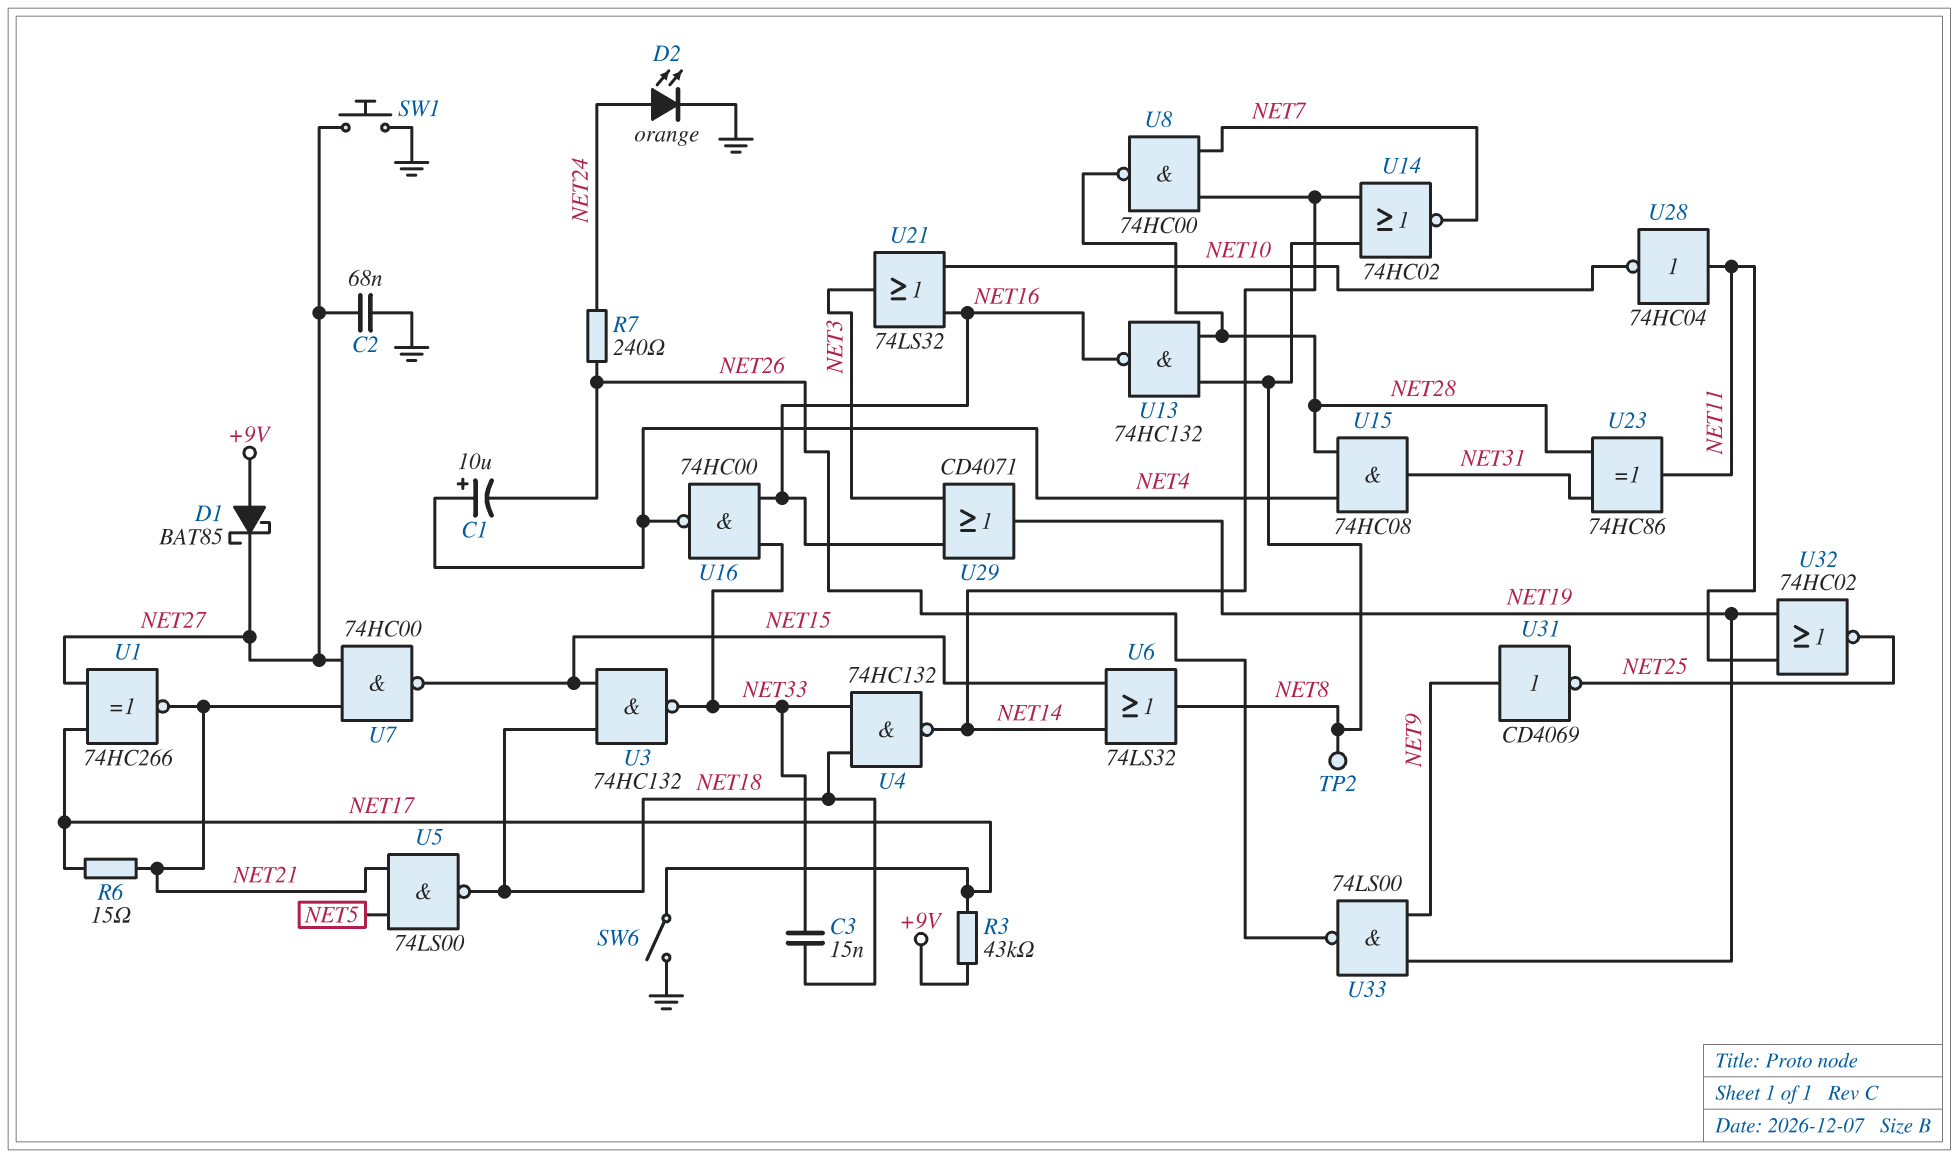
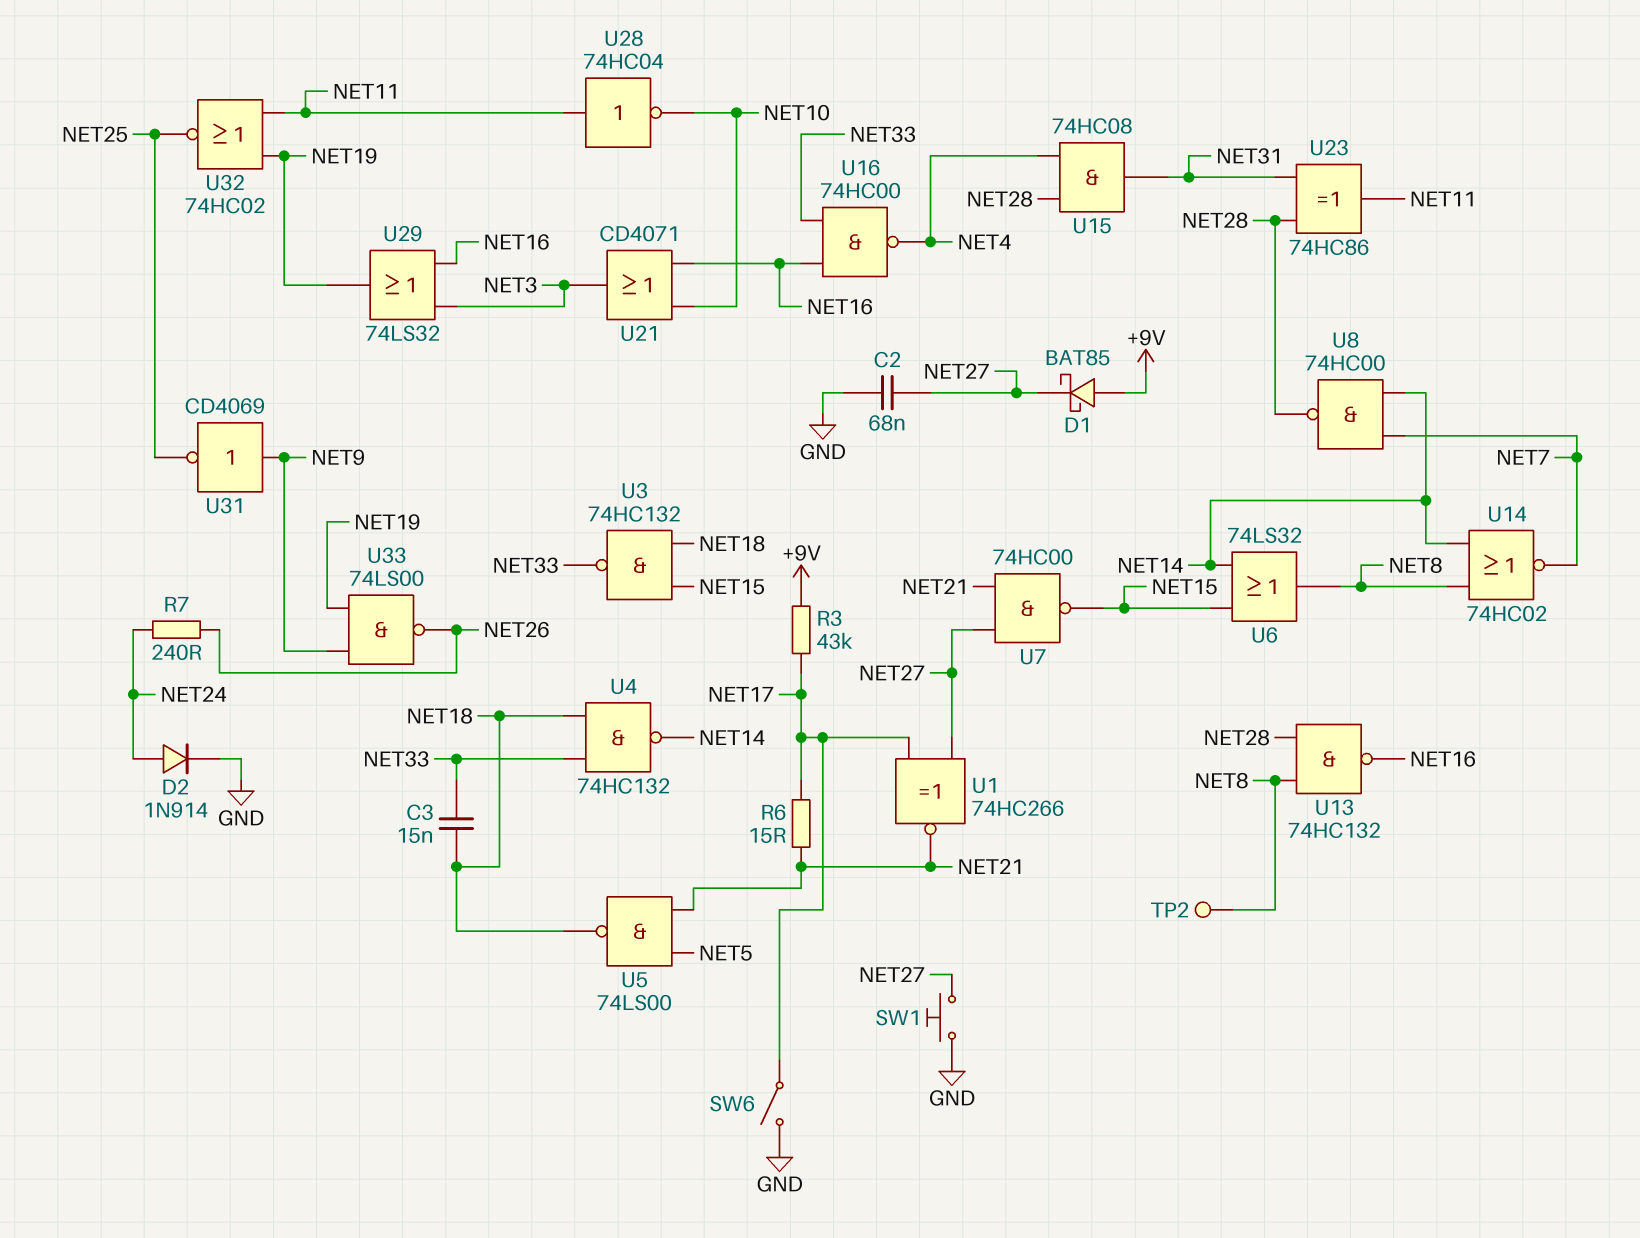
C1: 10uF (plus NET4, minus NET26) -> none
D2: LED orange (A NET24, K GND) -> diode 1N914 (A NET24, K GND)
U21: OR 74LS32 (in NET10, in NET16, out NET3) -> OR CD4071 (in NET10, in NET16, out NET3)
U29: OR CD4071 (in NET3, in NET16, out NET19) -> OR 74LS32 (in NET3, in NET16, out NET19)

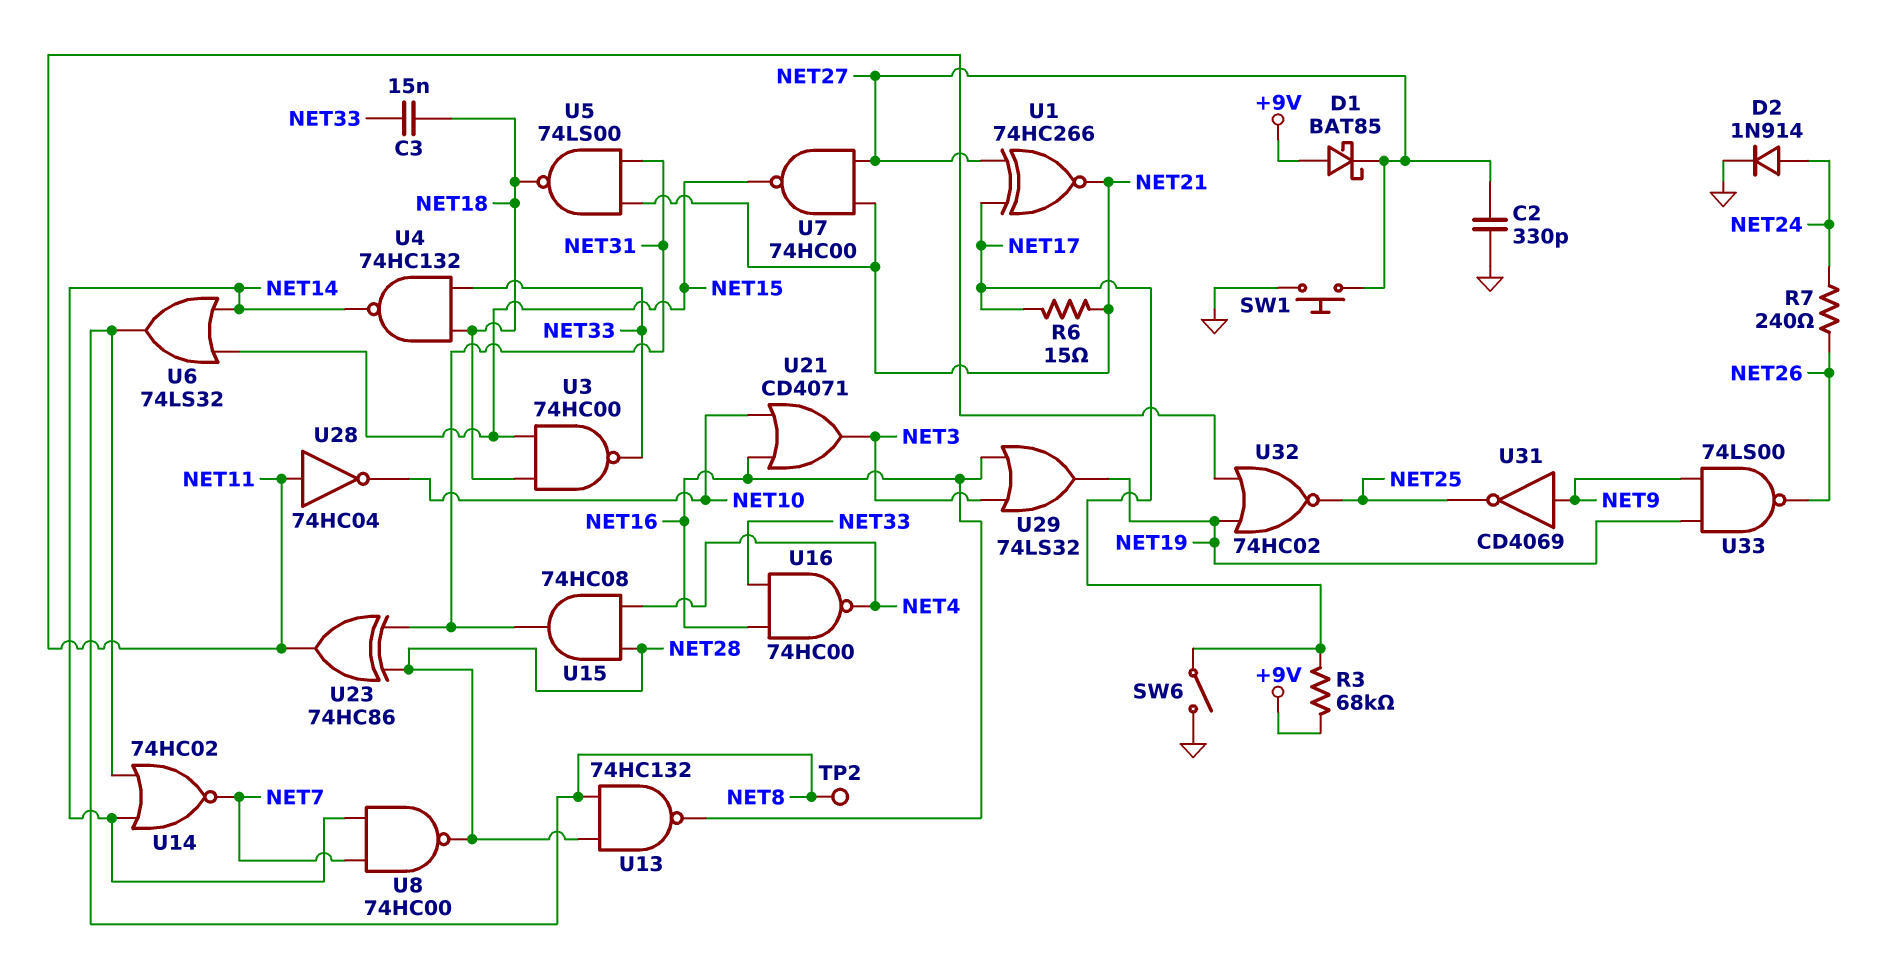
C2: 68nF (GND, NET27) -> 330pF (GND, NET27)
R3: 43k (+9V, NET17) -> 68k (+9V, NET17)
U3: NAND 74HC132 (in NET15, in NET18, out NET33) -> NAND 74HC00 (in NET15, in NET18, out NET33)
U5: NAND 74LS00 (in NET5, in NET21, out NET18) -> NAND 74LS00 (in NET21, in NET31, out NET18)

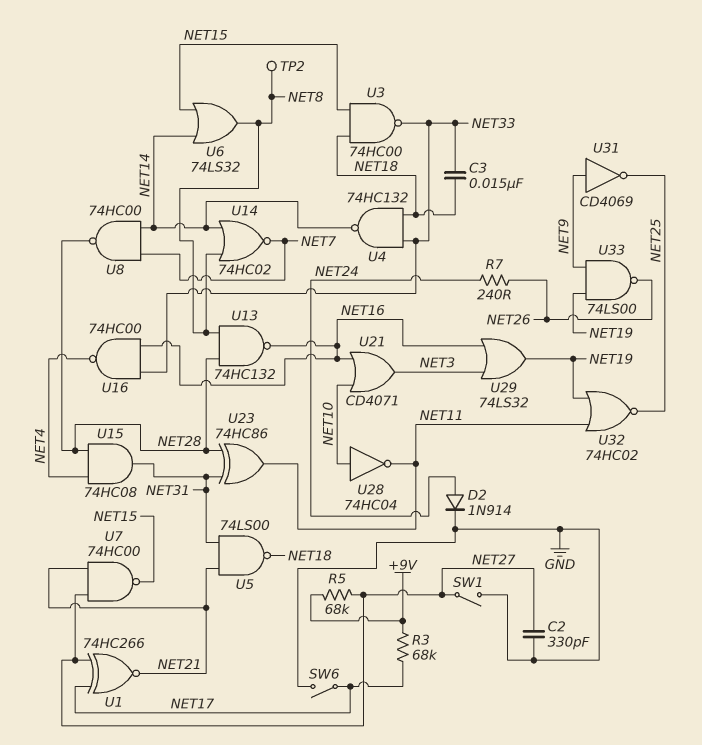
D1: schottky BAT85 (A +9V, K NET27) -> none
R5: none -> 68k (+9V, NET27)
R6: 15 (NET17, NET21) -> none
SW1: button (GND, NET27) -> switch (GND, NET27)
U28: NOT 74HC04 (in NET11, out NET10) -> NOT 74HC04 (in NET10, out NET11)

